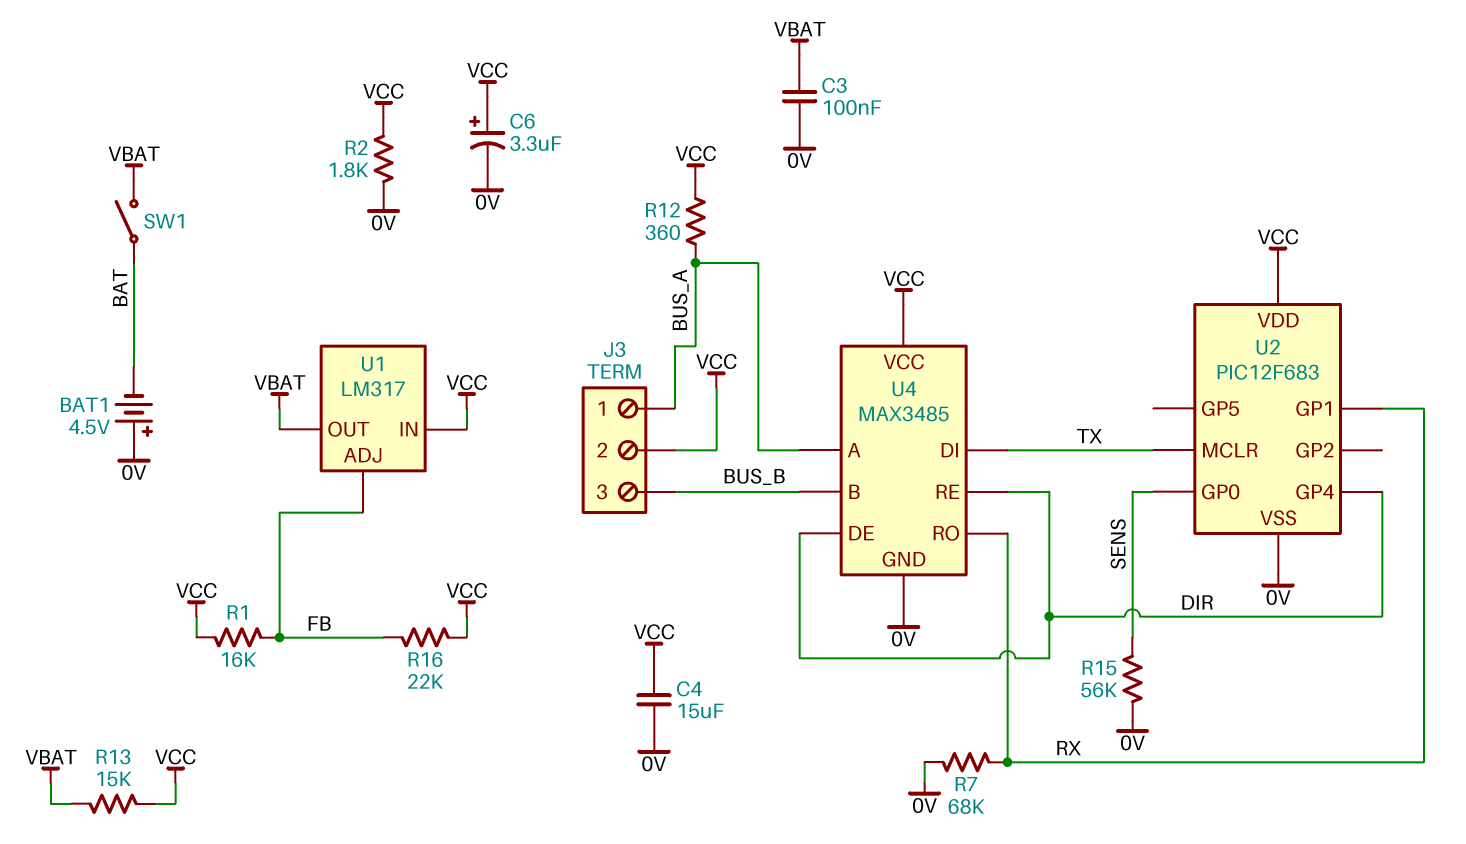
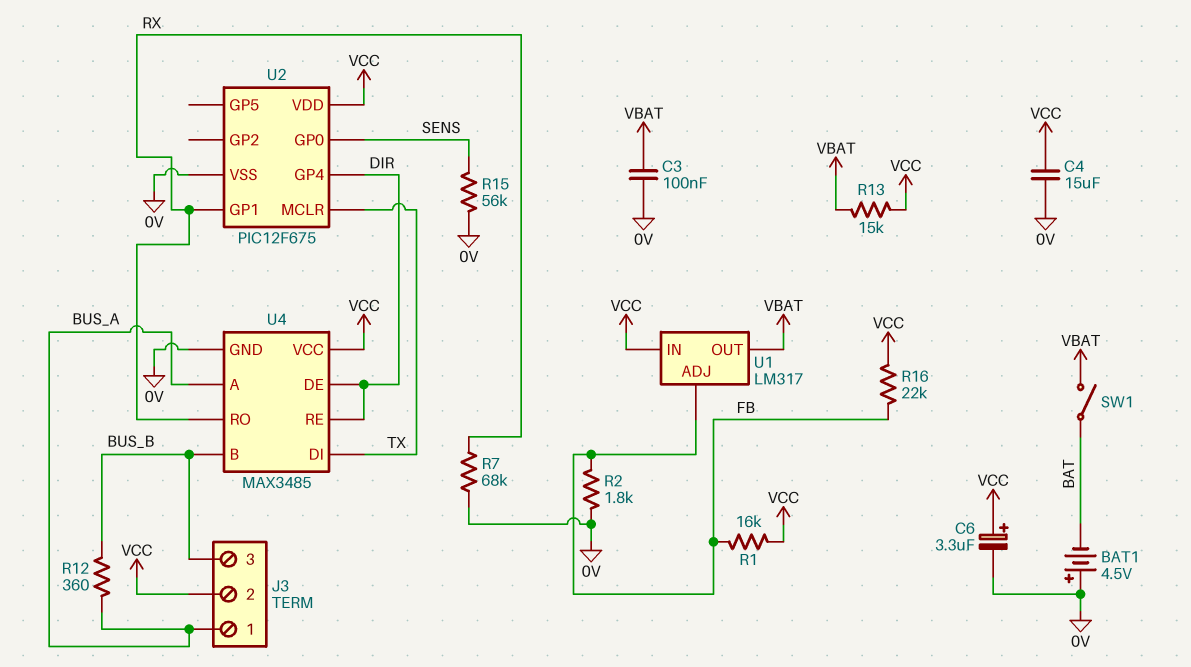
R2: 1.8k (0V, VCC) -> 1.8k (0V, FB)
R12: 360 (BUS_A, VCC) -> 360 (BUS_A, BUS_B)
U2: PIC12F683 -> PIC12F675

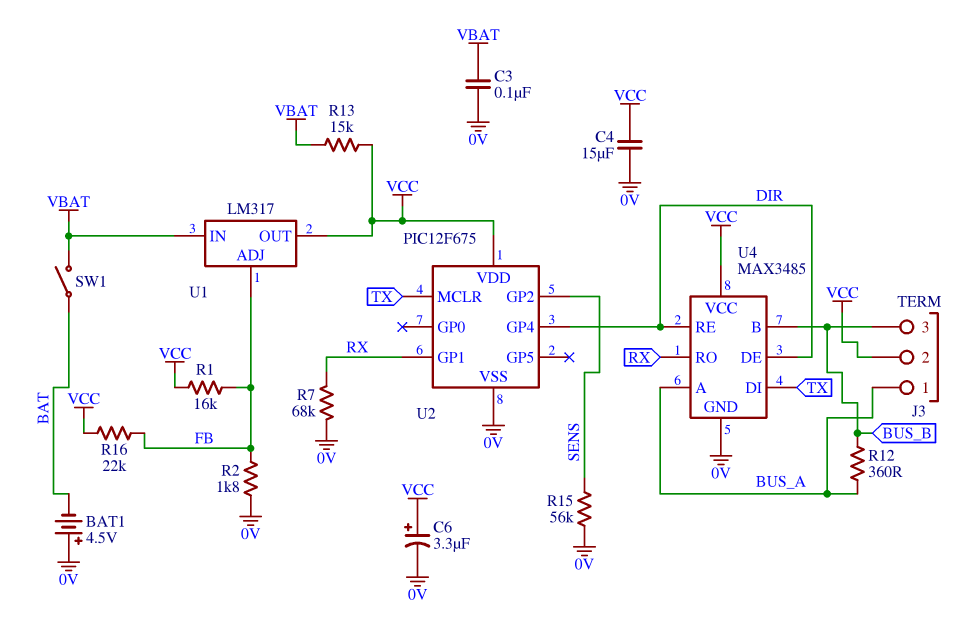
U1 pin IN: VCC -> VBAT
U1 pin OUT: VBAT -> VCC
U2 pin GP0: SENS -> none
U2 pin GP2: none -> SENS

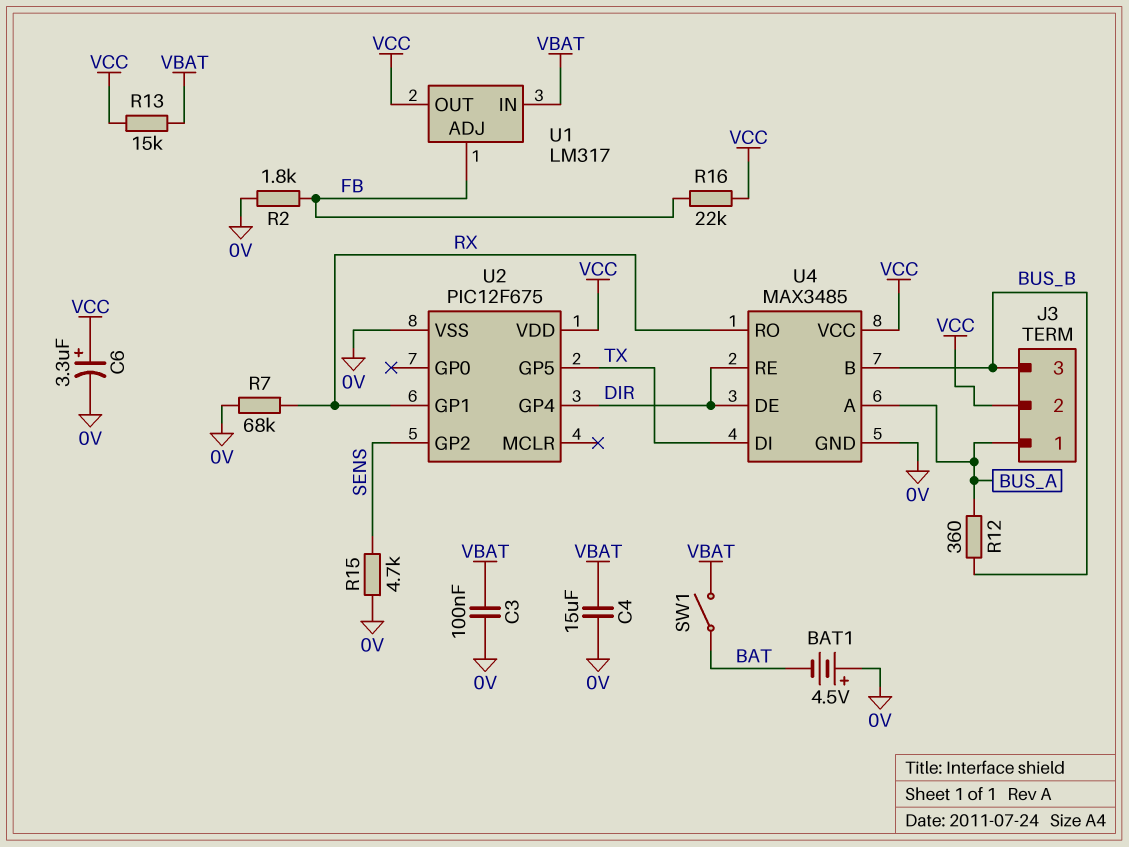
C4: 15uF (0V, VCC) -> 15uF (0V, VBAT)
R1: 16k (FB, VCC) -> none
R15: 56k (0V, SENS) -> 4.7k (0V, SENS)
U2 pin GP5: none -> TX
U2 pin MCLR: TX -> none

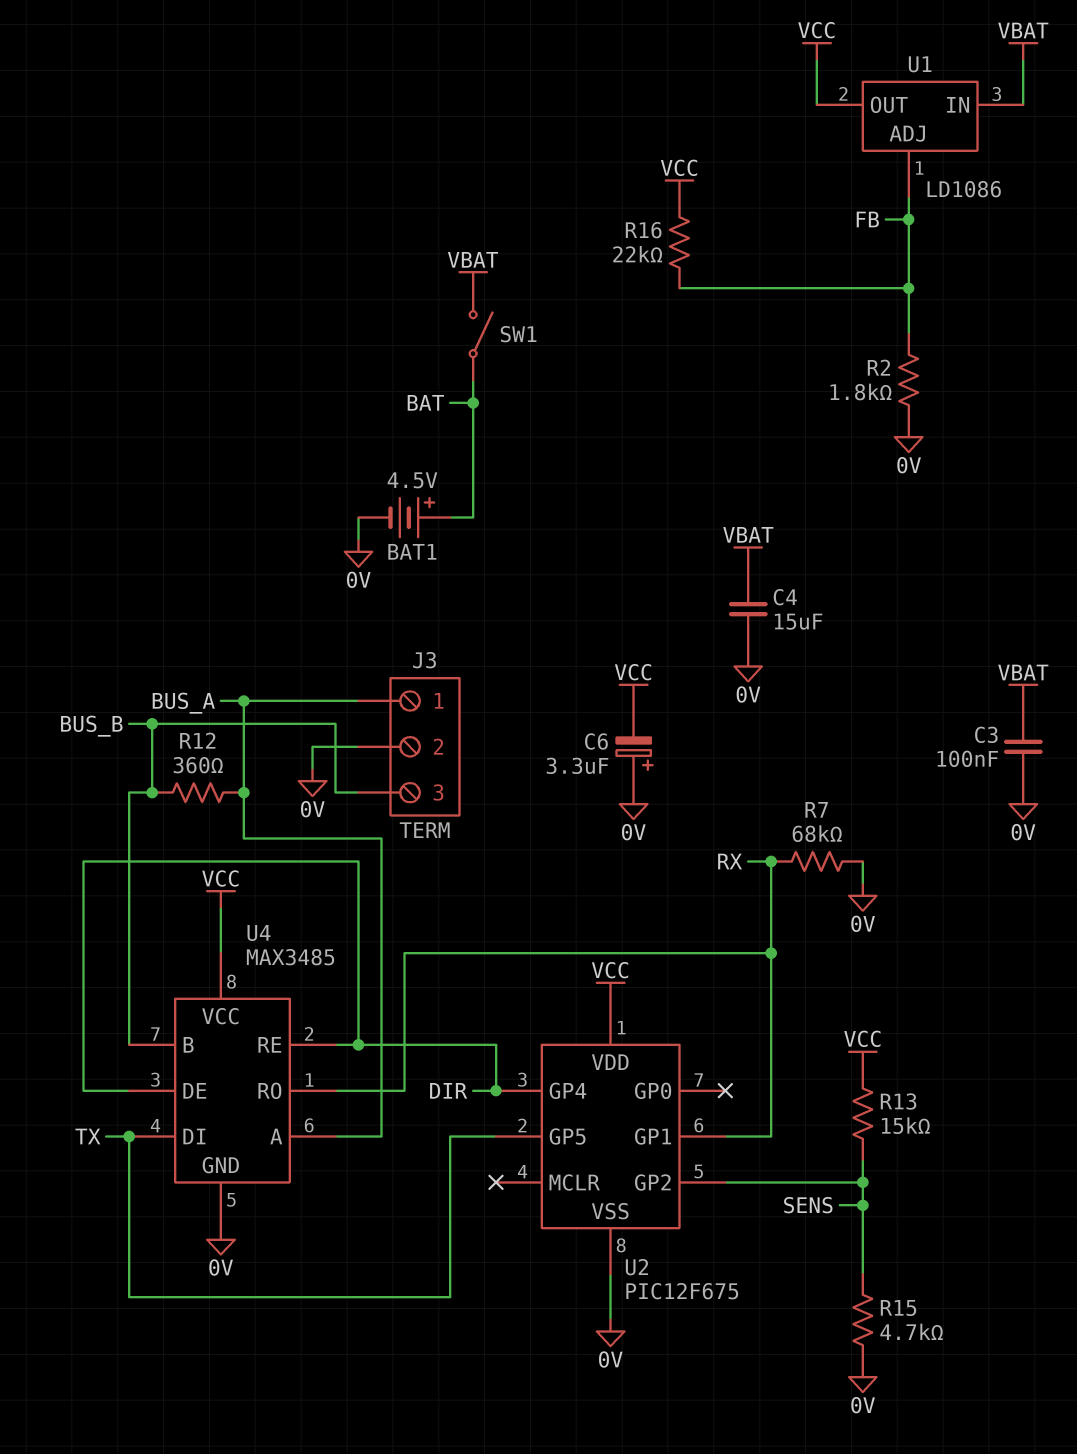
BAT1: 4.5V (plus 0V, minus BAT) -> 4.5V (plus BAT, minus 0V)
C6: 3.3uF (plus VCC, minus 0V) -> 3.3uF (plus 0V, minus VCC)
J3 pin 2: VCC -> 0V
R13: 15k (VBAT, VCC) -> 15k (SENS, VCC)
U1: LM317 -> LD1086

